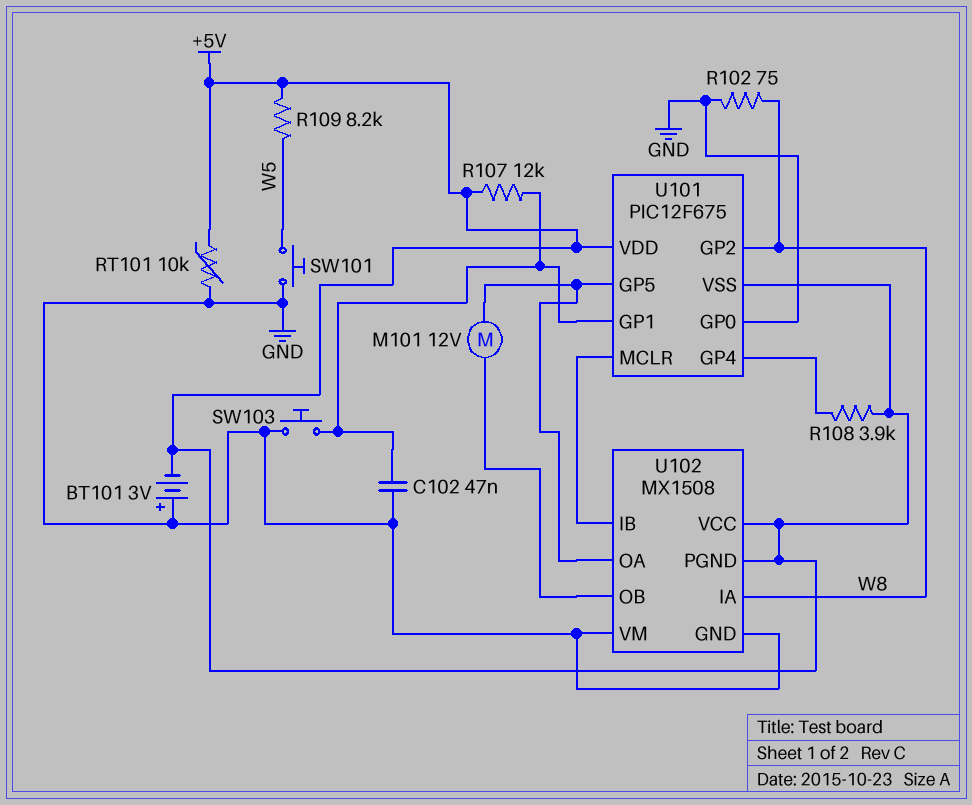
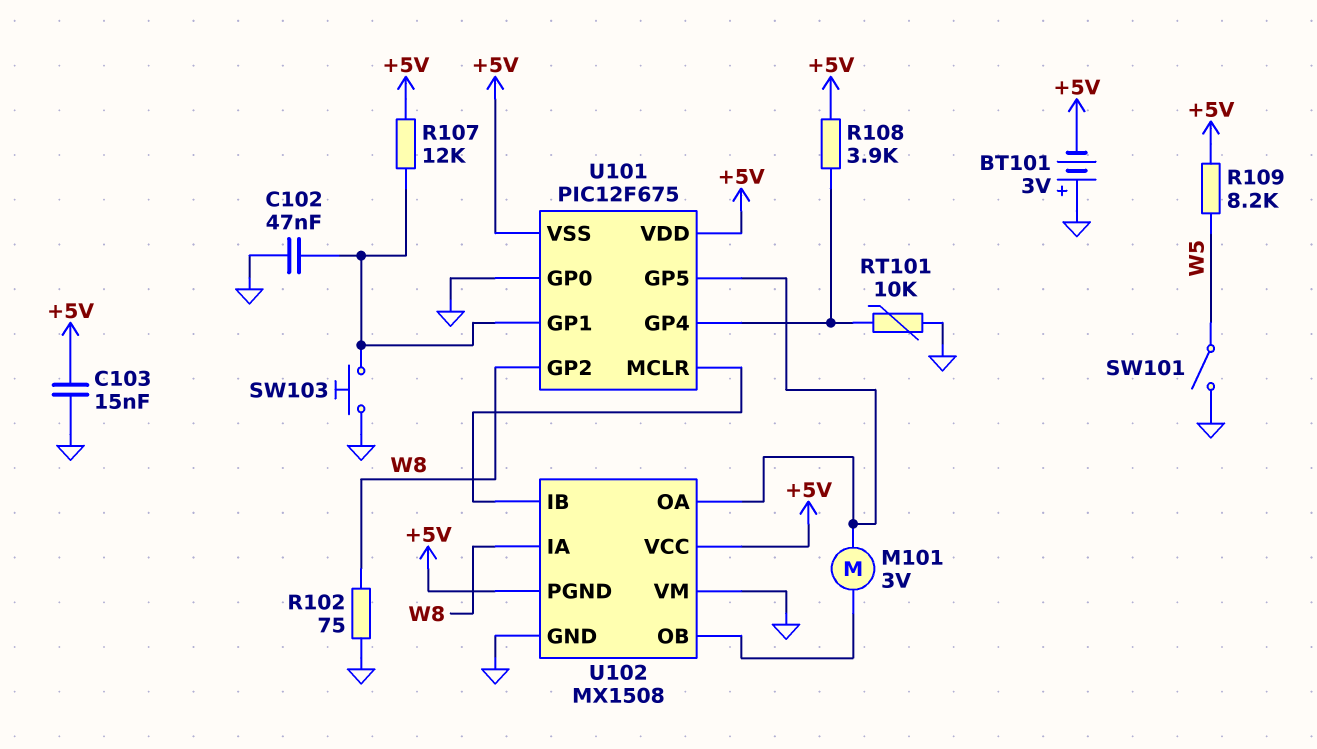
C103: none -> 15nF (+5V, GND)
M101: motor 12V (U101/GP5, U102/OB) -> motor 3V (U101/GP5, U102/OB)
RT101: 10k (+5V, GND) -> 10k (GND, U101/GP4)
SW101: button (GND, W5) -> switch (GND, W5)

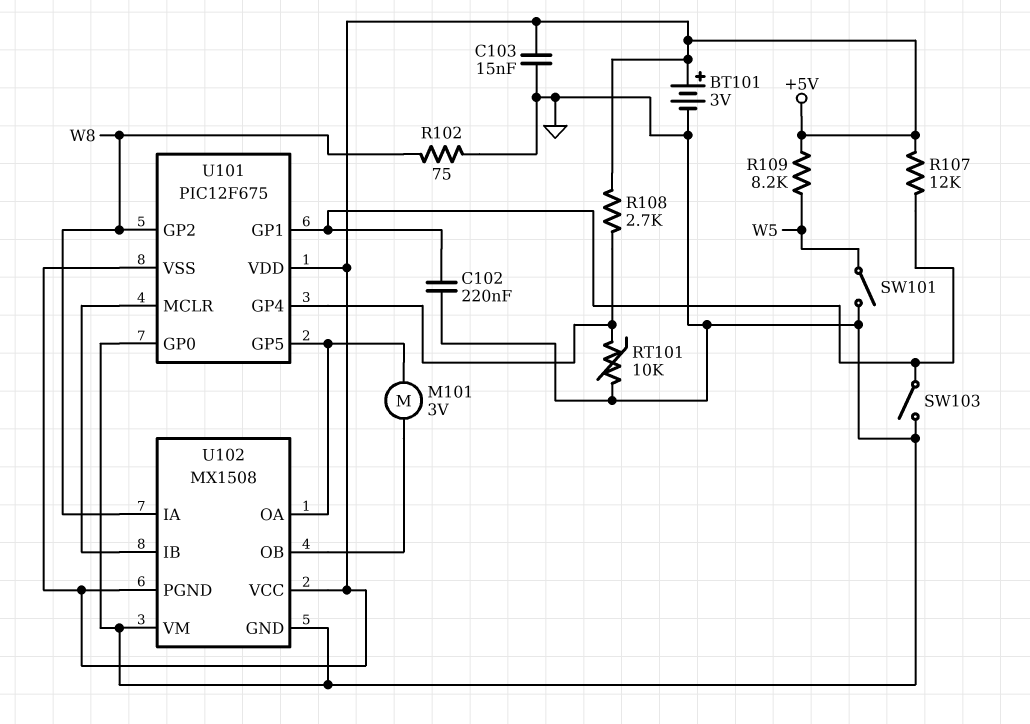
BT101: 3V (plus GND, minus +5V) -> 3V (plus +5V, minus GND)
C102: 47nF (GND, U101/GP1) -> 220nF (GND, U101/GP1)
R108: 3.9k (+5V, U101/GP4) -> 2.7k (+5V, U101/GP4)
SW103: button (GND, U101/GP1) -> switch (GND, U101/GP1)

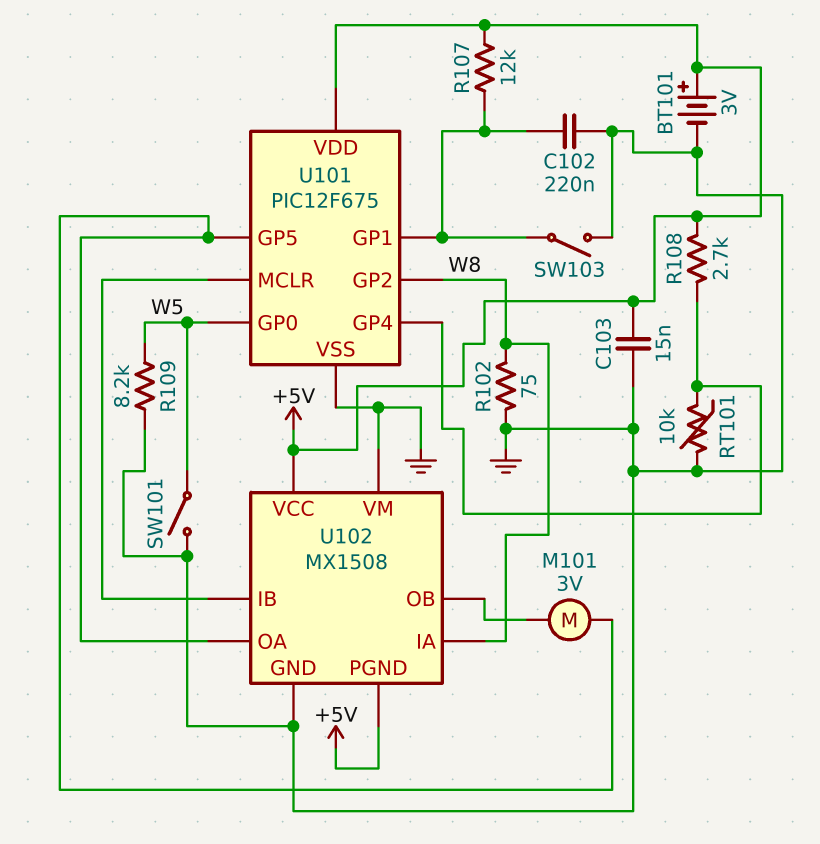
R109: 8.2k (+5V, W5) -> 8.2k (GND, W5)
U101 pin GP0: GND -> W5
U101 pin VSS: +5V -> GND

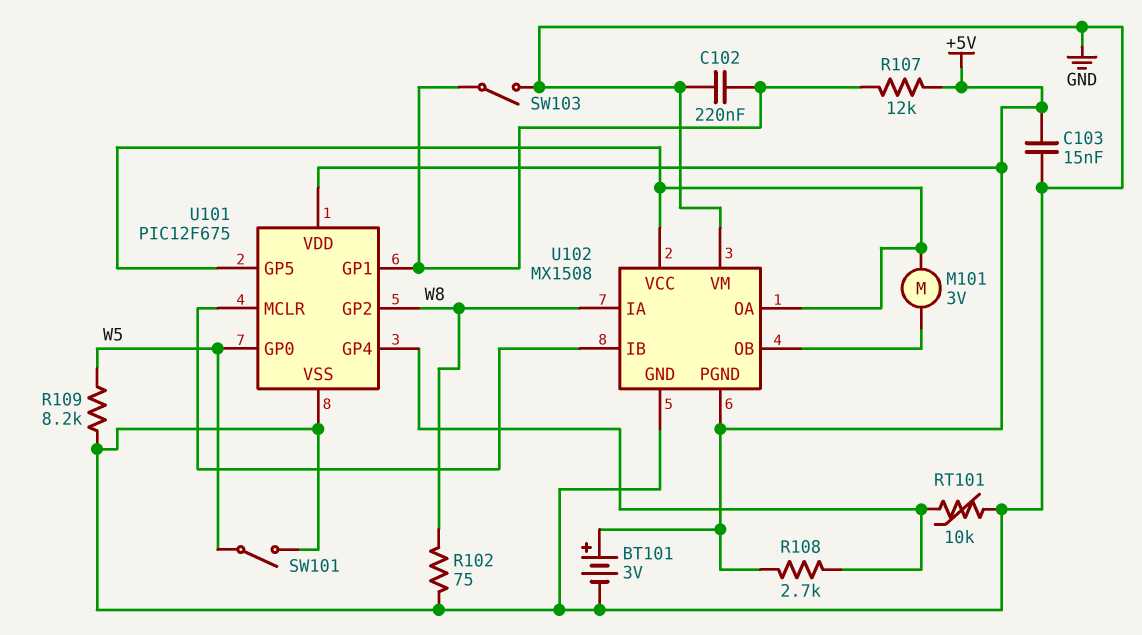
U102 pin VCC: +5V -> U101/GP5

